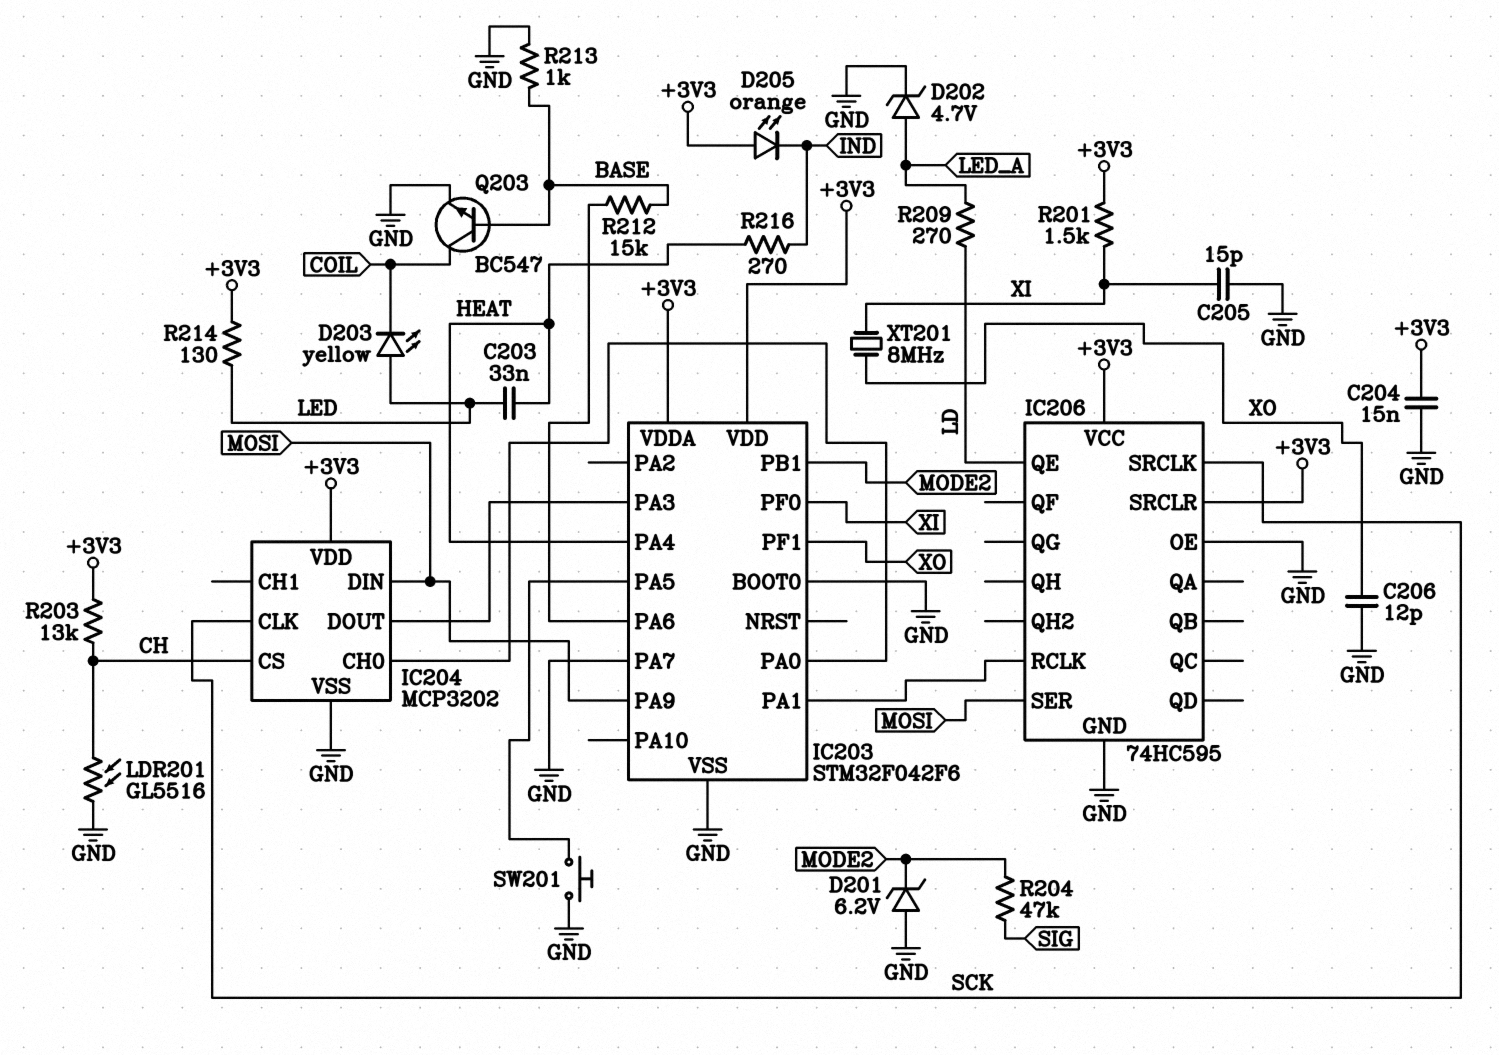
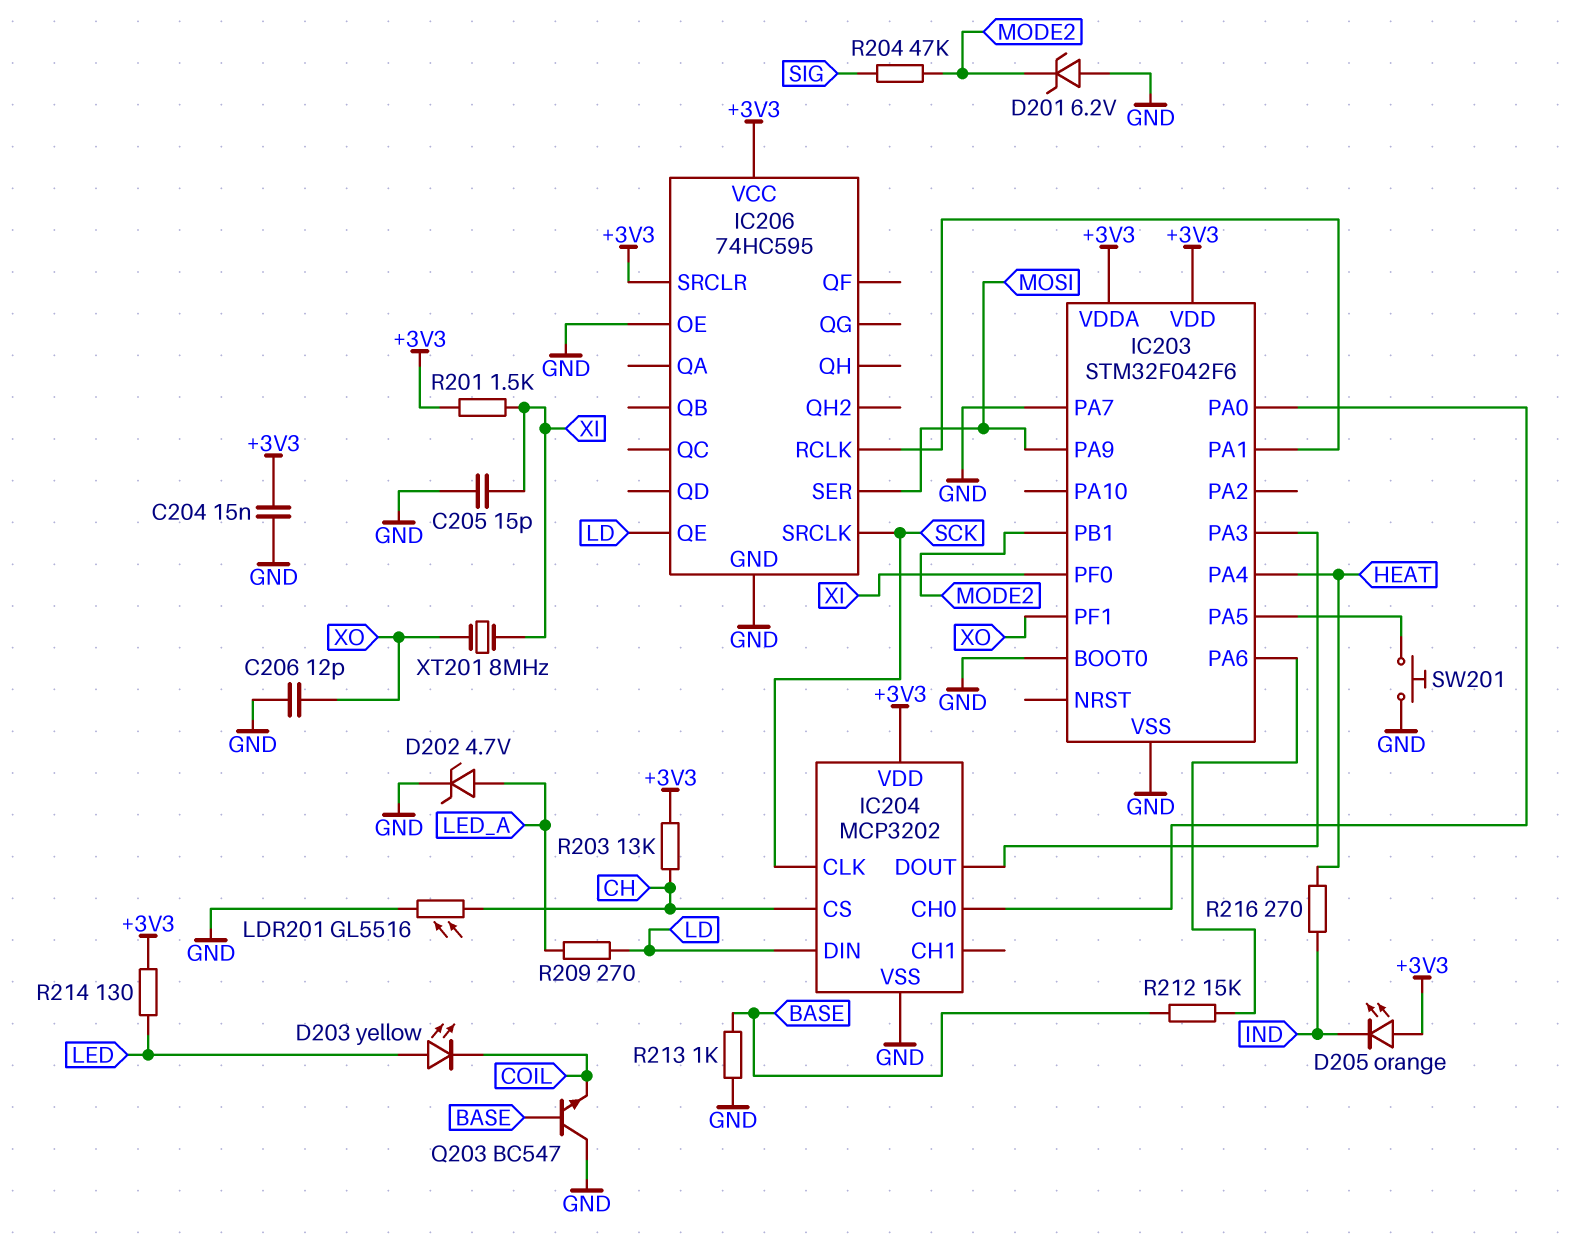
C203: 33nF (HEAT, LED) -> none
IC204 pin DIN: MOSI -> LD
Q203: NPN BC547 (B BASE, C COIL, E GND) -> NPN BC547 (B BASE, C GND, E COIL)

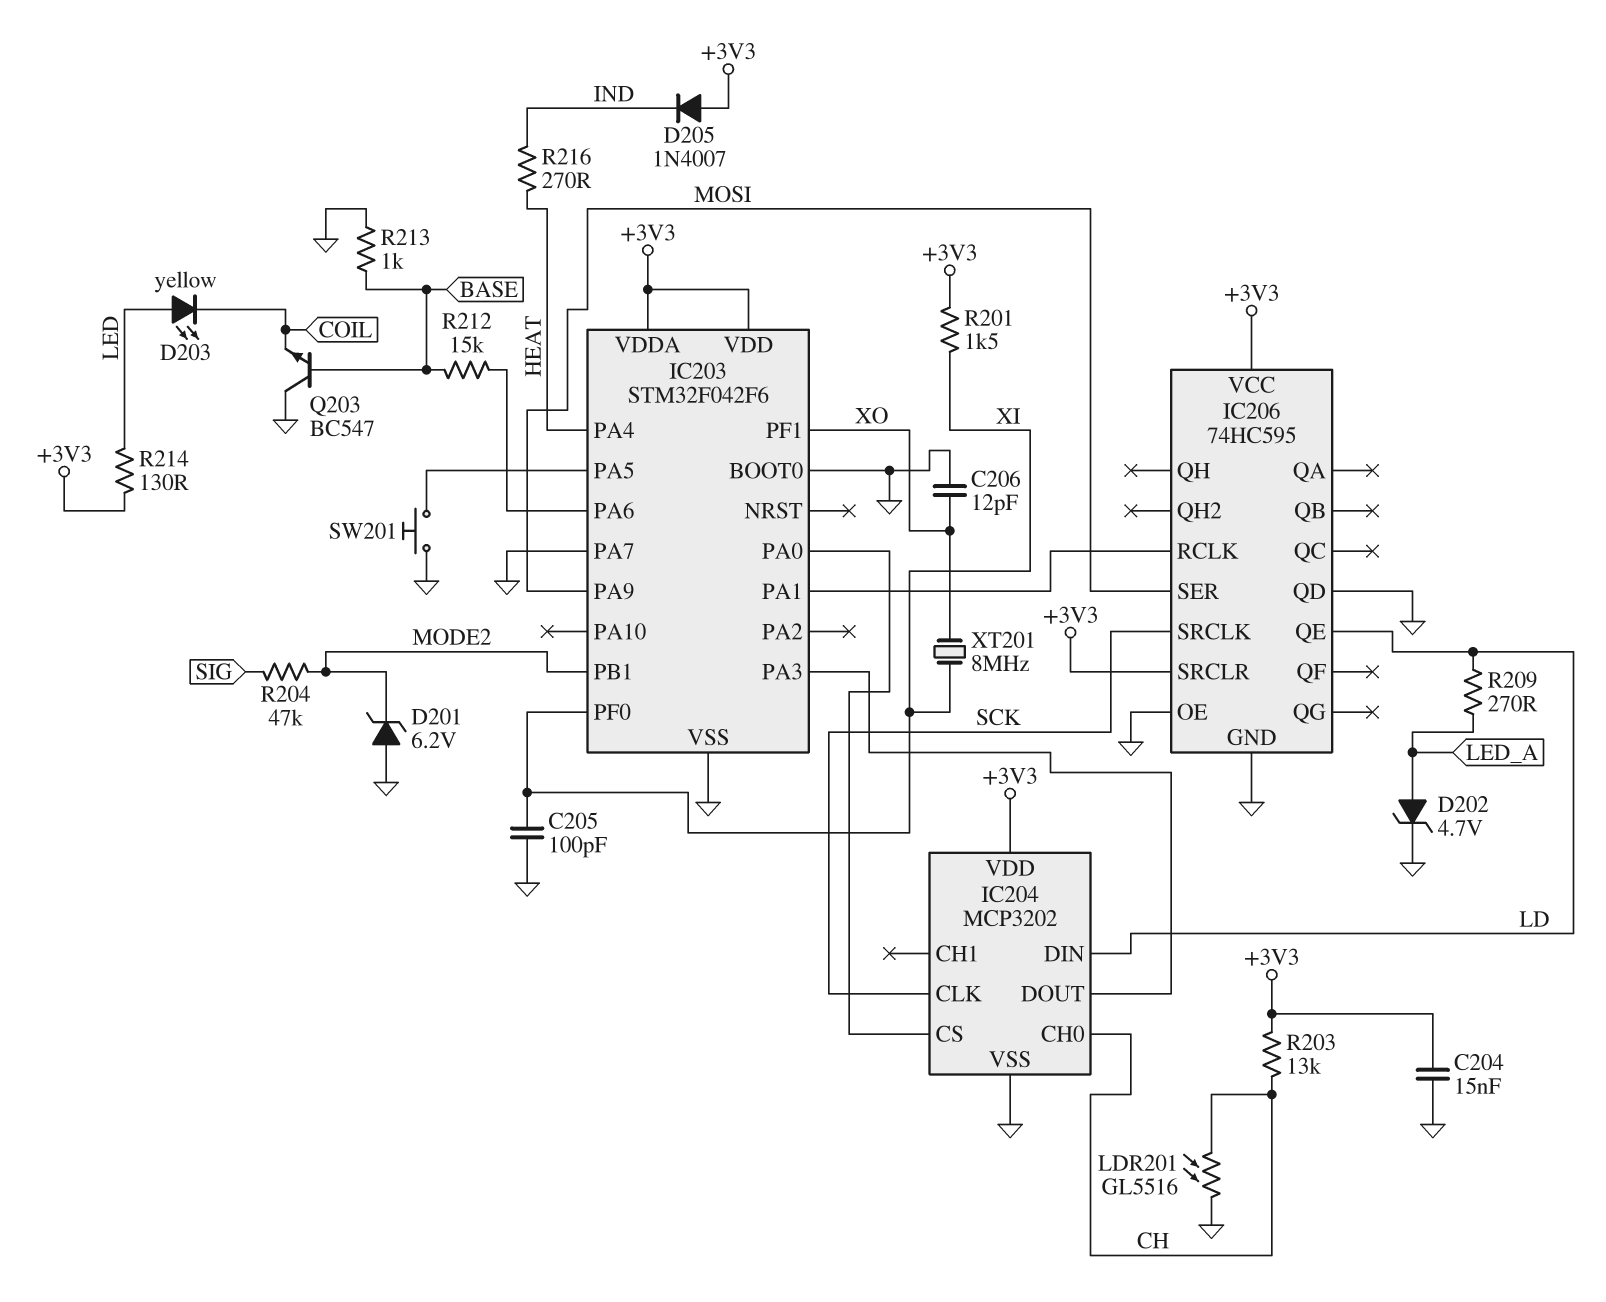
C205: 15pF (GND, XI) -> 100pF (GND, XI)
D205: LED orange (A +3V3, K IND) -> diode 1N4007 (A +3V3, K IND)
IC204 pin CH0: IC203/PA0 -> CH
IC204 pin CS: CH -> IC203/PA0
IC206 pin QD: none -> GND

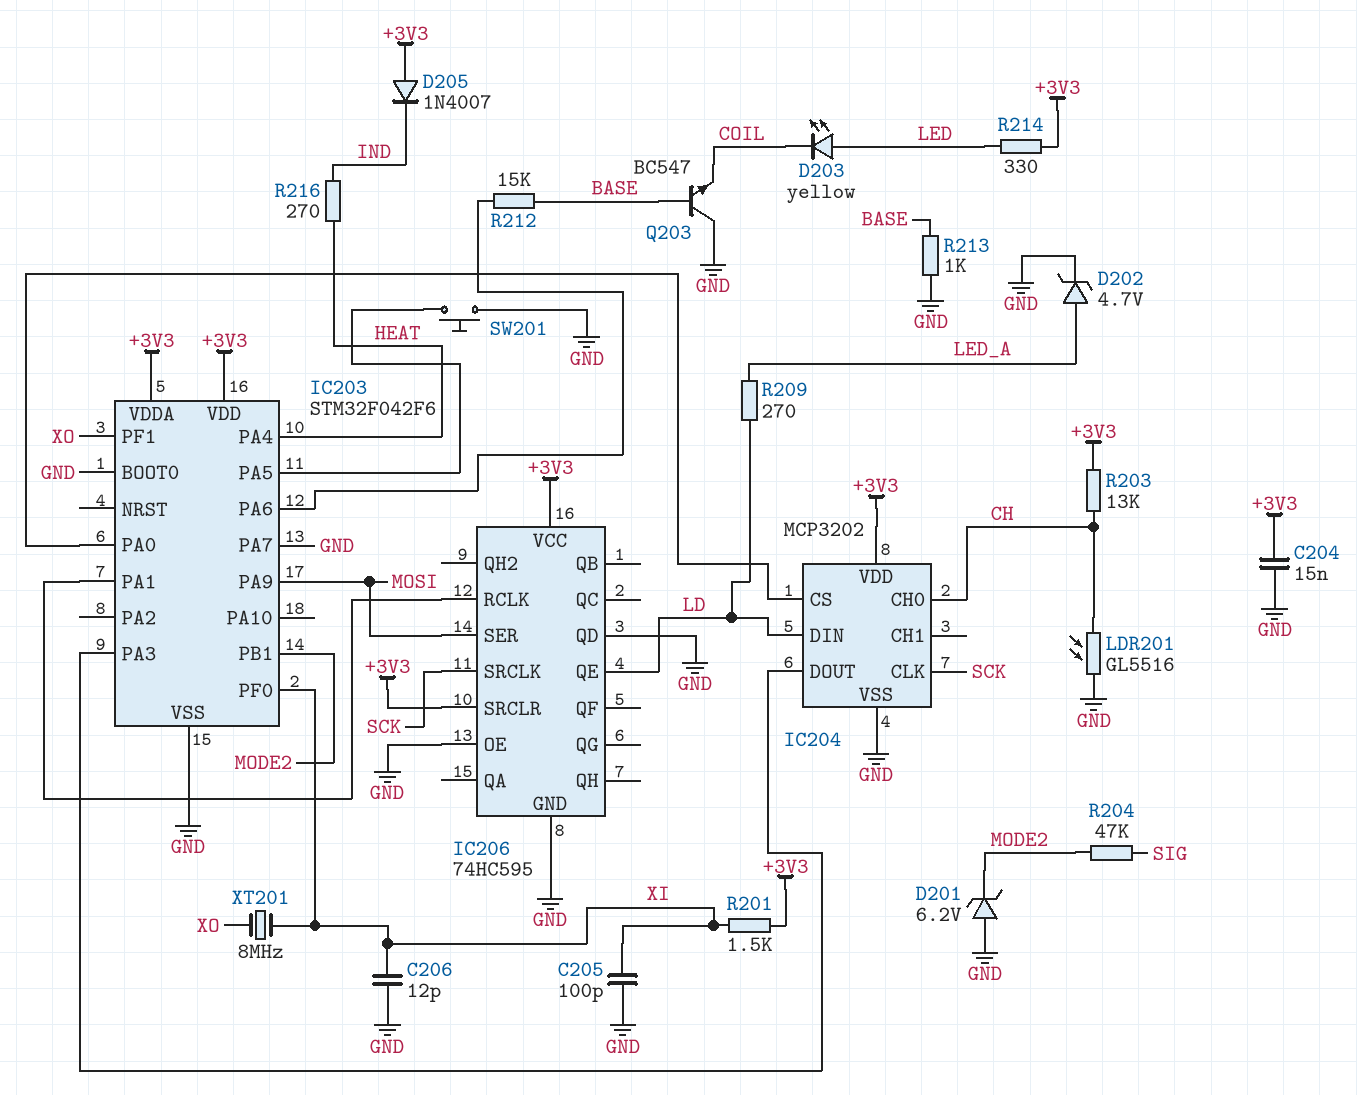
C206: 12pF (GND, XO) -> 12pF (GND, XI)
R214: 130 (+3V3, LED) -> 330 (+3V3, LED)

